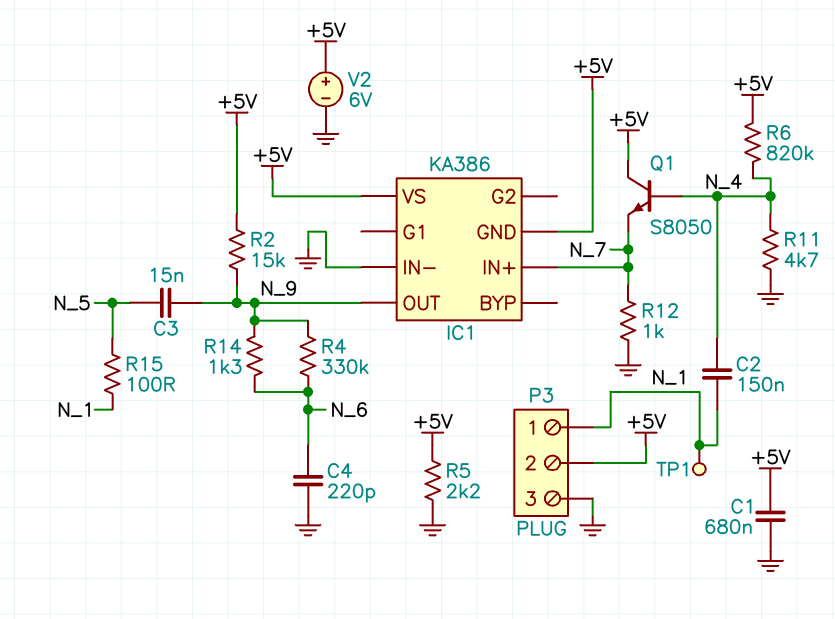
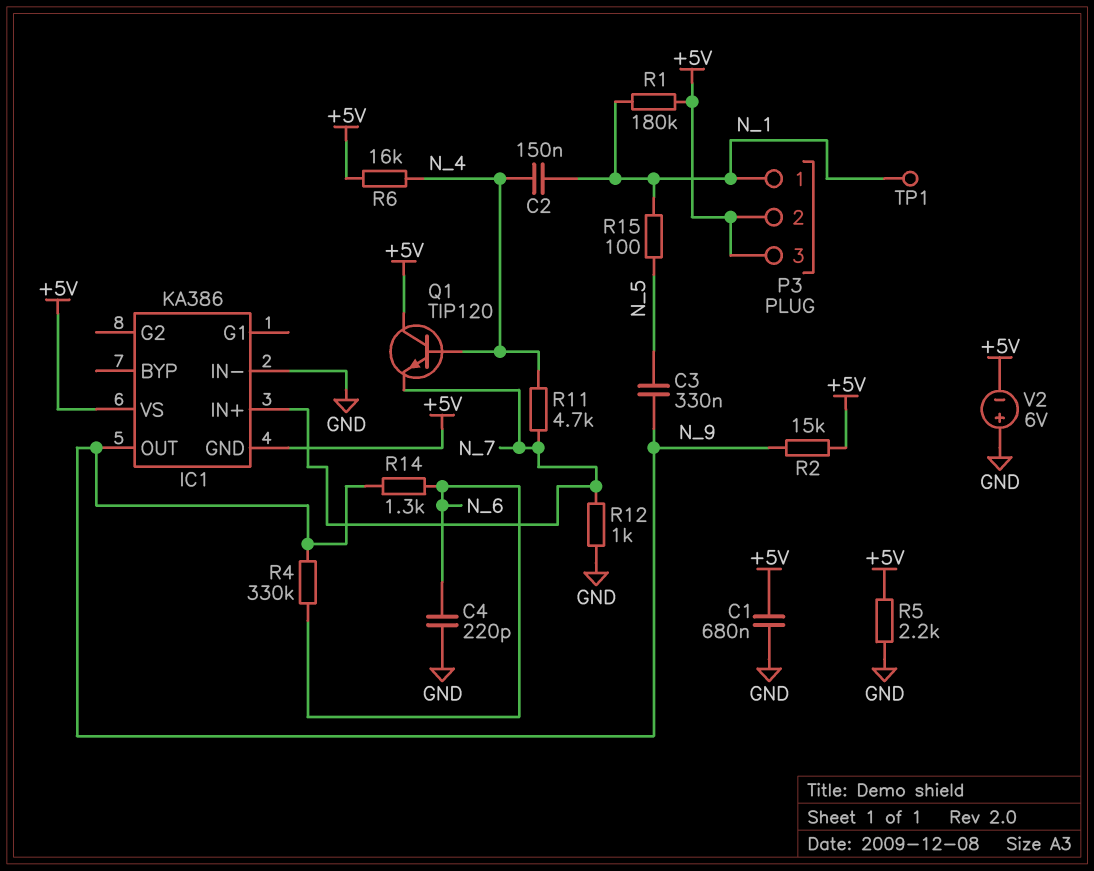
C3: 15nF (N_5, N_9) -> 330nF (N_5, N_9)
P3 pin 3: GND -> +5V
Q1: NPN S8050 (B N_4, C +5V, E N_7) -> NPN TIP120 (B N_4, C +5V, E N_7)
R1: none -> 180k (+5V, N_1)
R6: 820k (+5V, N_4) -> 16k (+5V, N_4)
R11: 4.7k (GND, N_4) -> 4.7k (N_4, N_7)
V2: 6V (plus +5V, minus GND) -> 6V (plus GND, minus +5V)

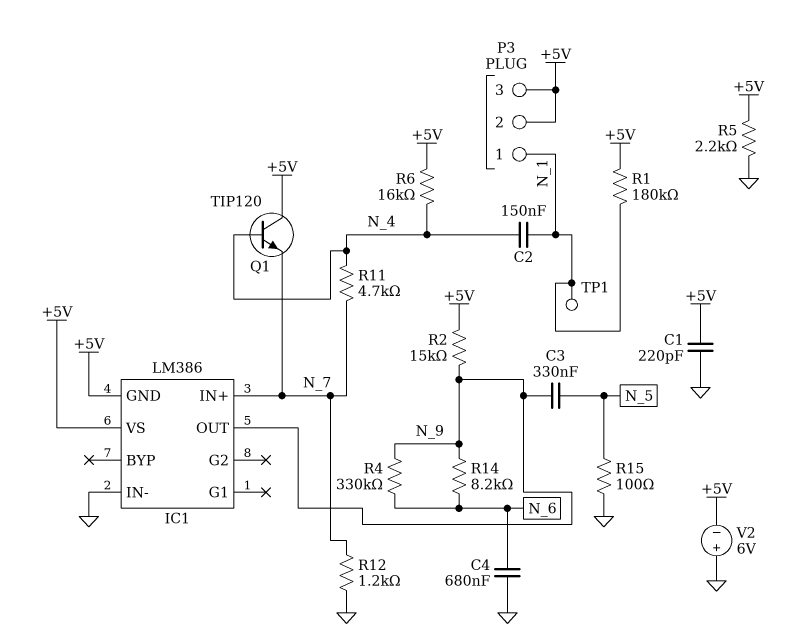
C1: 680nF (+5V, GND) -> 220pF (+5V, GND)
C4: 220pF (GND, N_6) -> 680nF (GND, N_6)
IC1: KA386 -> LM386
R12: 1k (GND, N_7) -> 1.2k (GND, N_7)
R14: 1.3k (N_6, N_9) -> 8.2k (N_6, N_9)
R15: 100 (N_1, N_5) -> 100 (GND, N_5)

